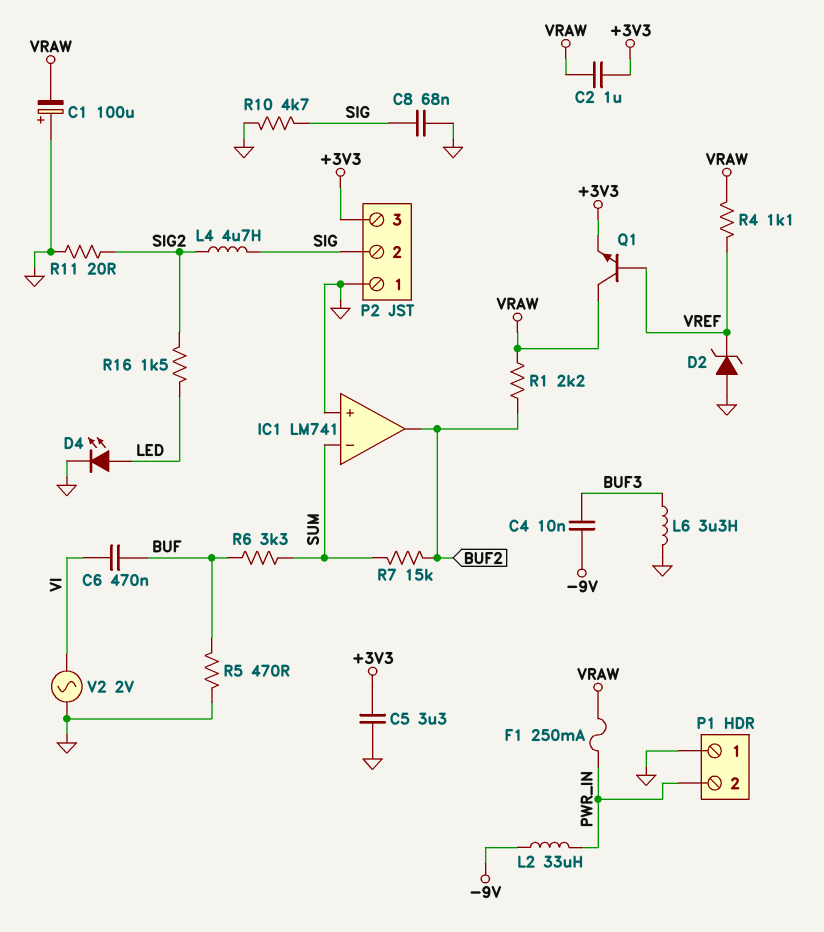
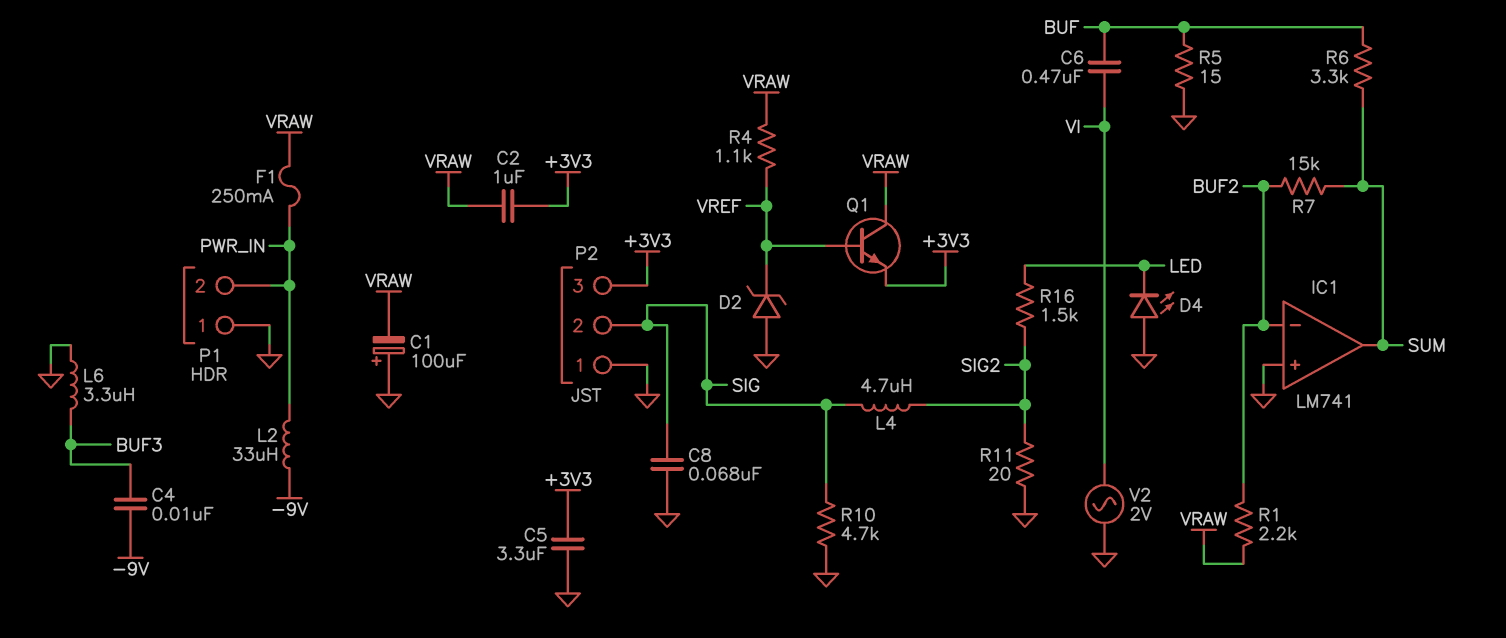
D4: LED (A LED, K GND) -> LED (A GND, K LED)
IC1 pin in-: SUM -> BUF2
IC1 pin out: BUF2 -> SUM
R5: 470 (BUF, GND) -> 15 (BUF, GND)

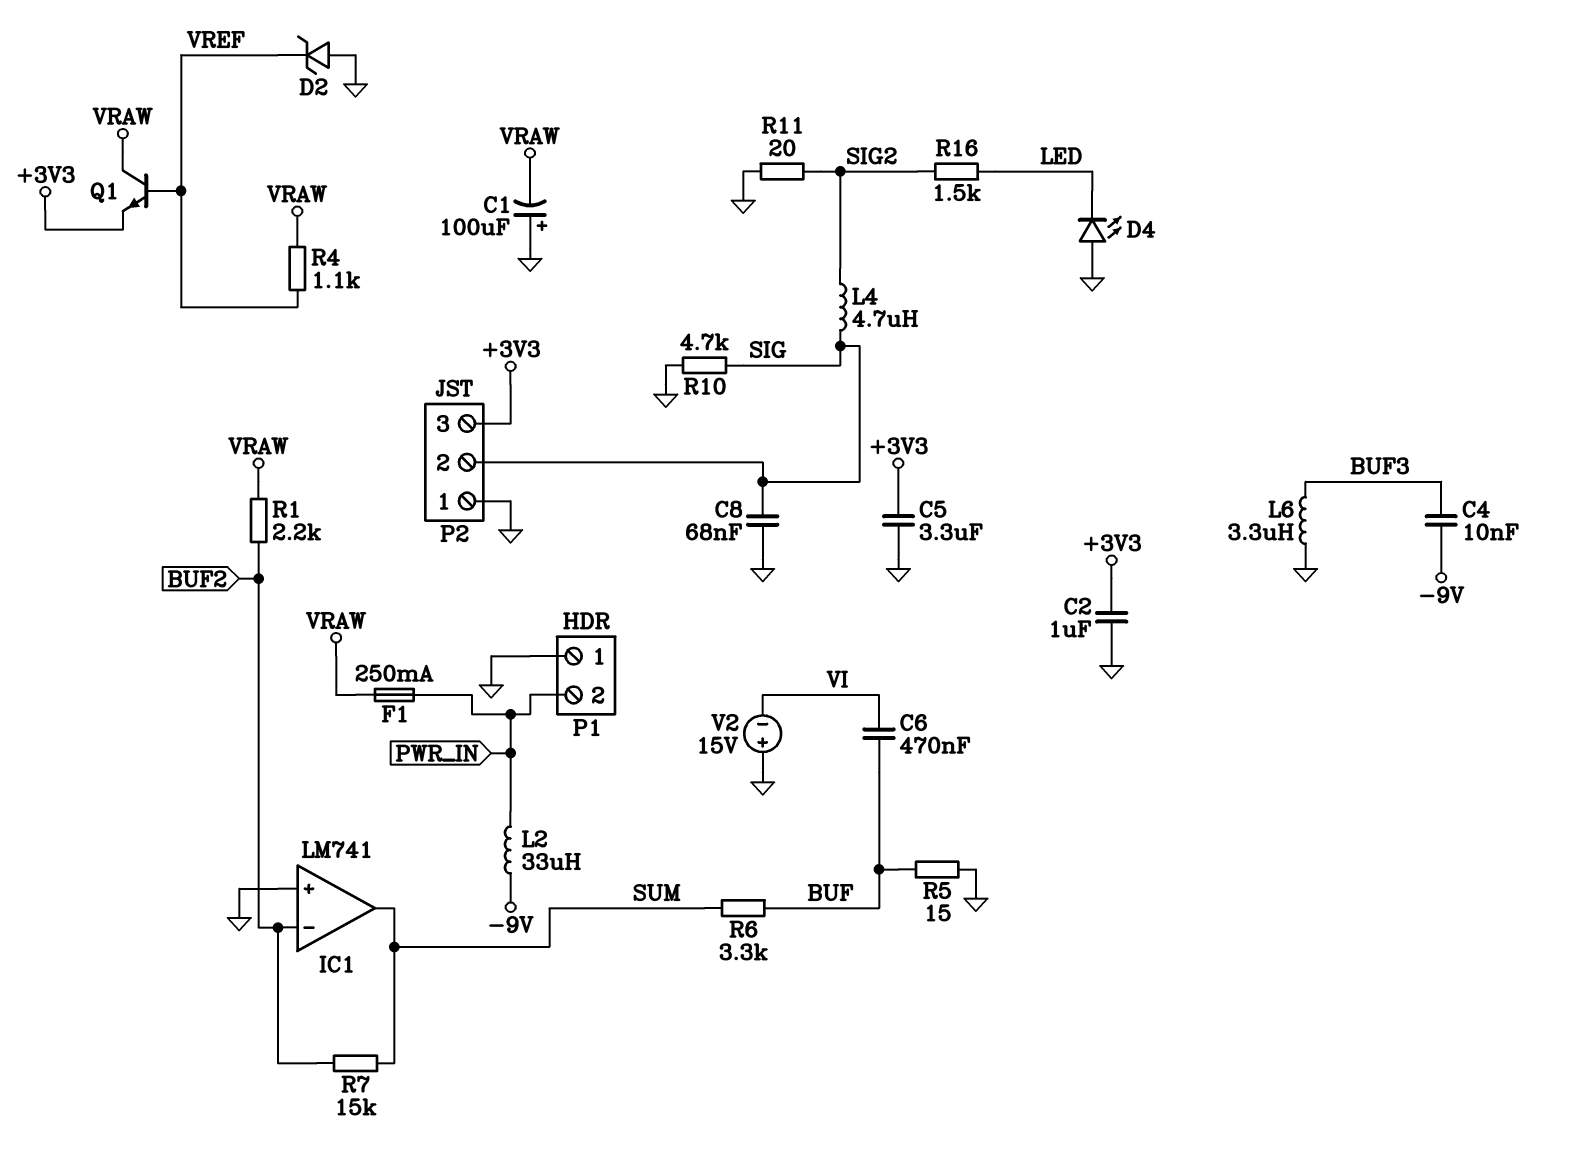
C2: 1uF (+3V3, VRAW) -> 1uF (+3V3, GND)
V2: AC 2V (GND, VI) -> 15V (plus GND, minus VI)

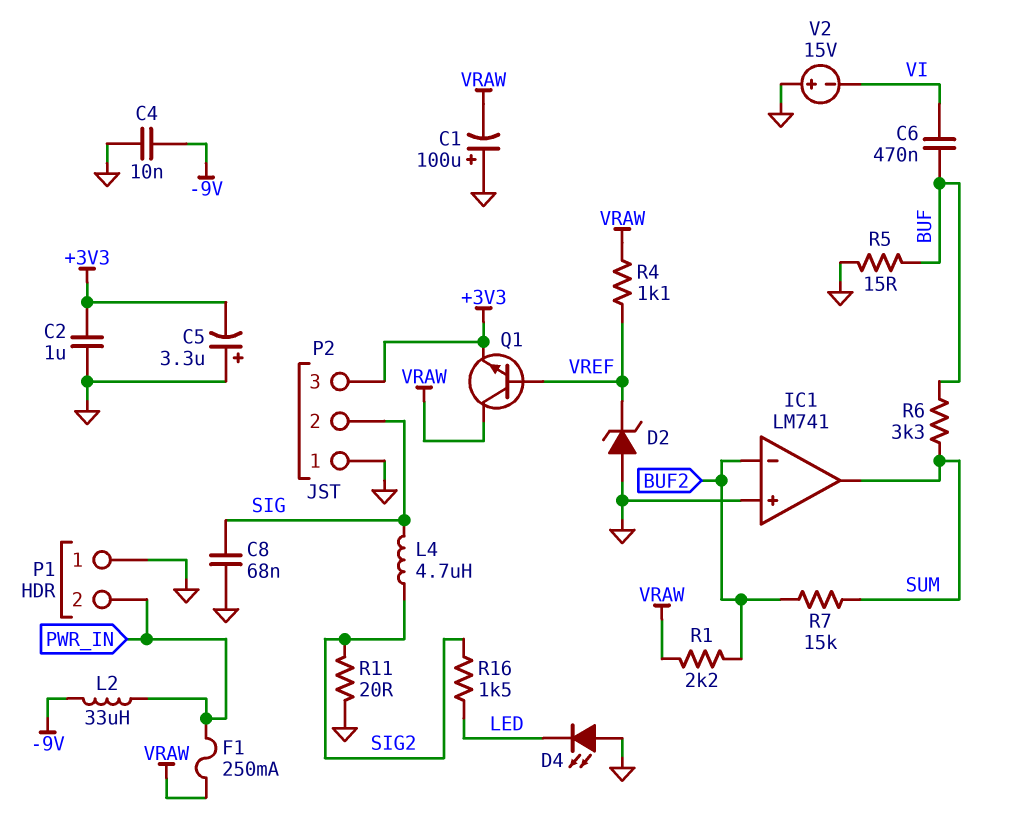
C4: 10nF (-9V, BUF3) -> 10nF (-9V, GND)
C5: 3.3uF (+3V3, GND) -> 3.3uF (plus GND, minus +3V3)
L6: 3.3uH (BUF3, GND) -> none
R10: 4.7k (GND, SIG) -> none

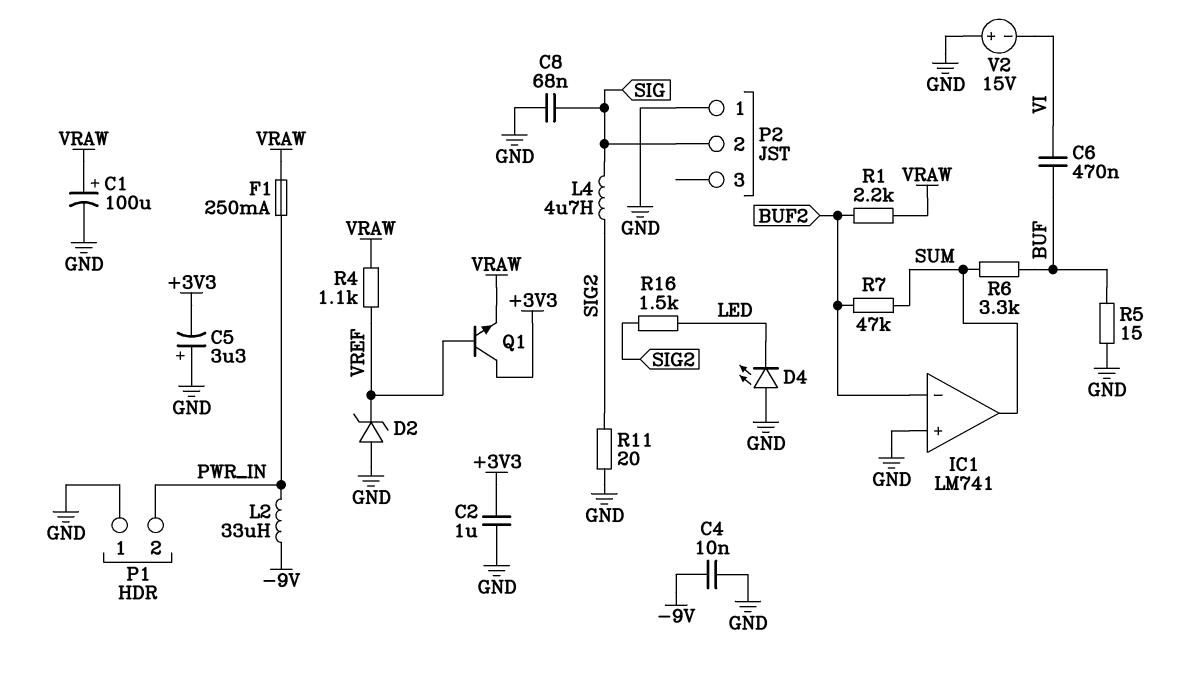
C1: 100uF (plus GND, minus VRAW) -> 100uF (plus VRAW, minus GND)
P2 pin 3: +3V3 -> none
Q1: NPN (B VREF, C VRAW, E +3V3) -> NPN (B VREF, C +3V3, E VRAW)
R7: 15k (BUF2, SUM) -> 47k (BUF2, SUM)

